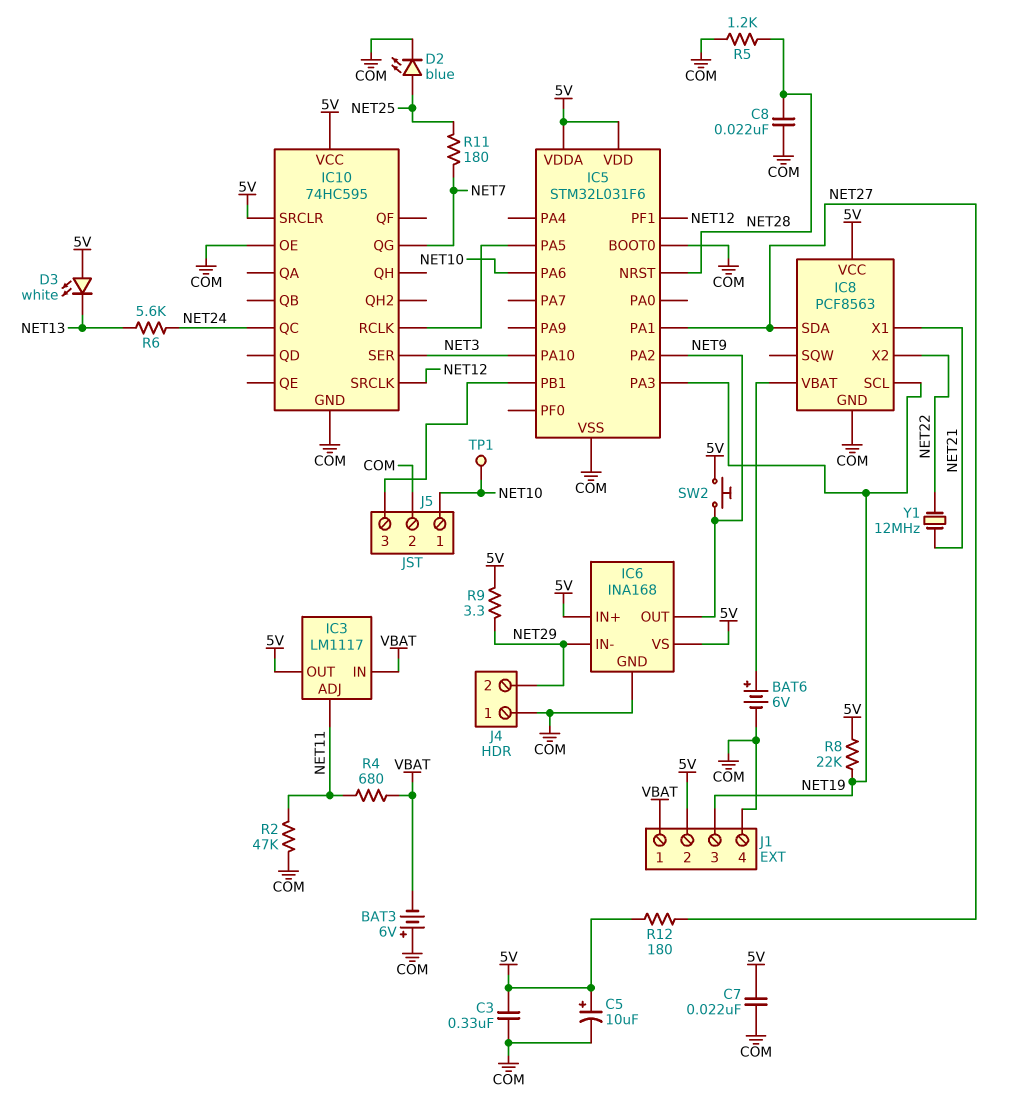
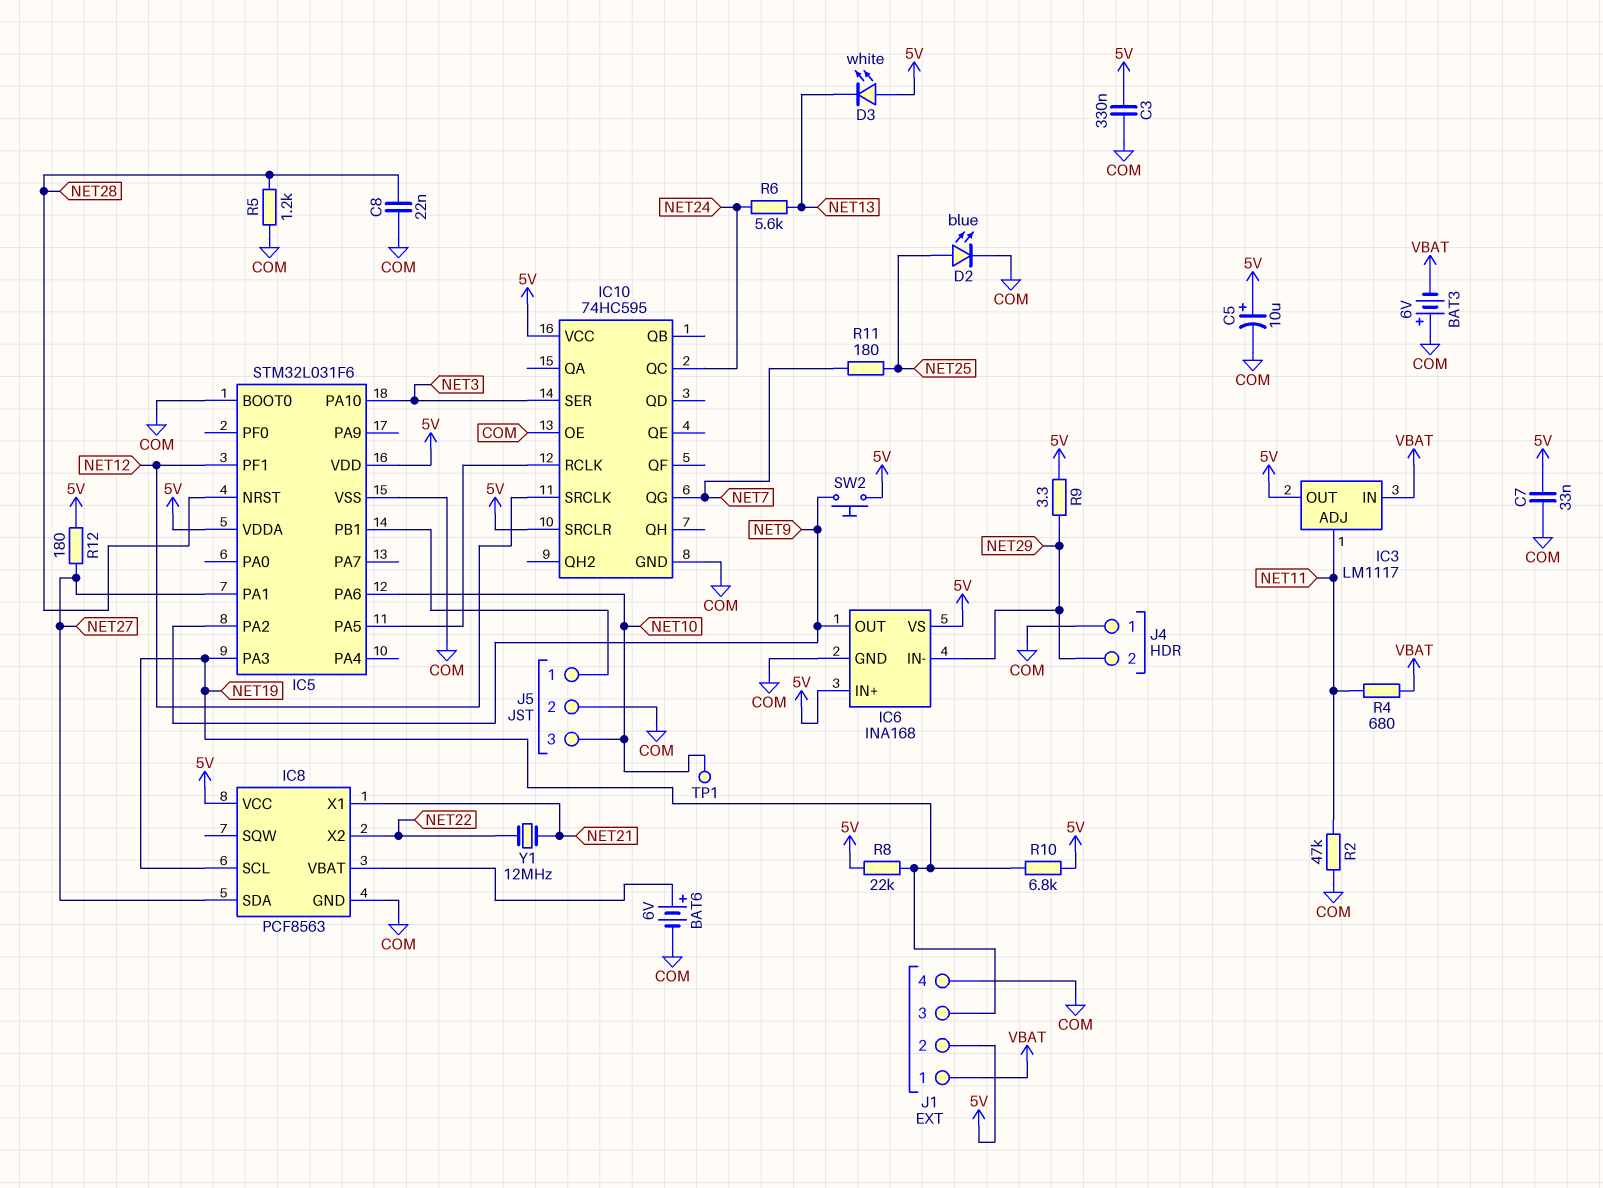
C7: 22nF (5V, COM) -> 33nF (5V, COM)
J5 pin 1: NET10 -> IC5/PB1
J5 pin 3: IC5/PB1 -> NET10
R10: none -> 6.8k (5V, NET19)

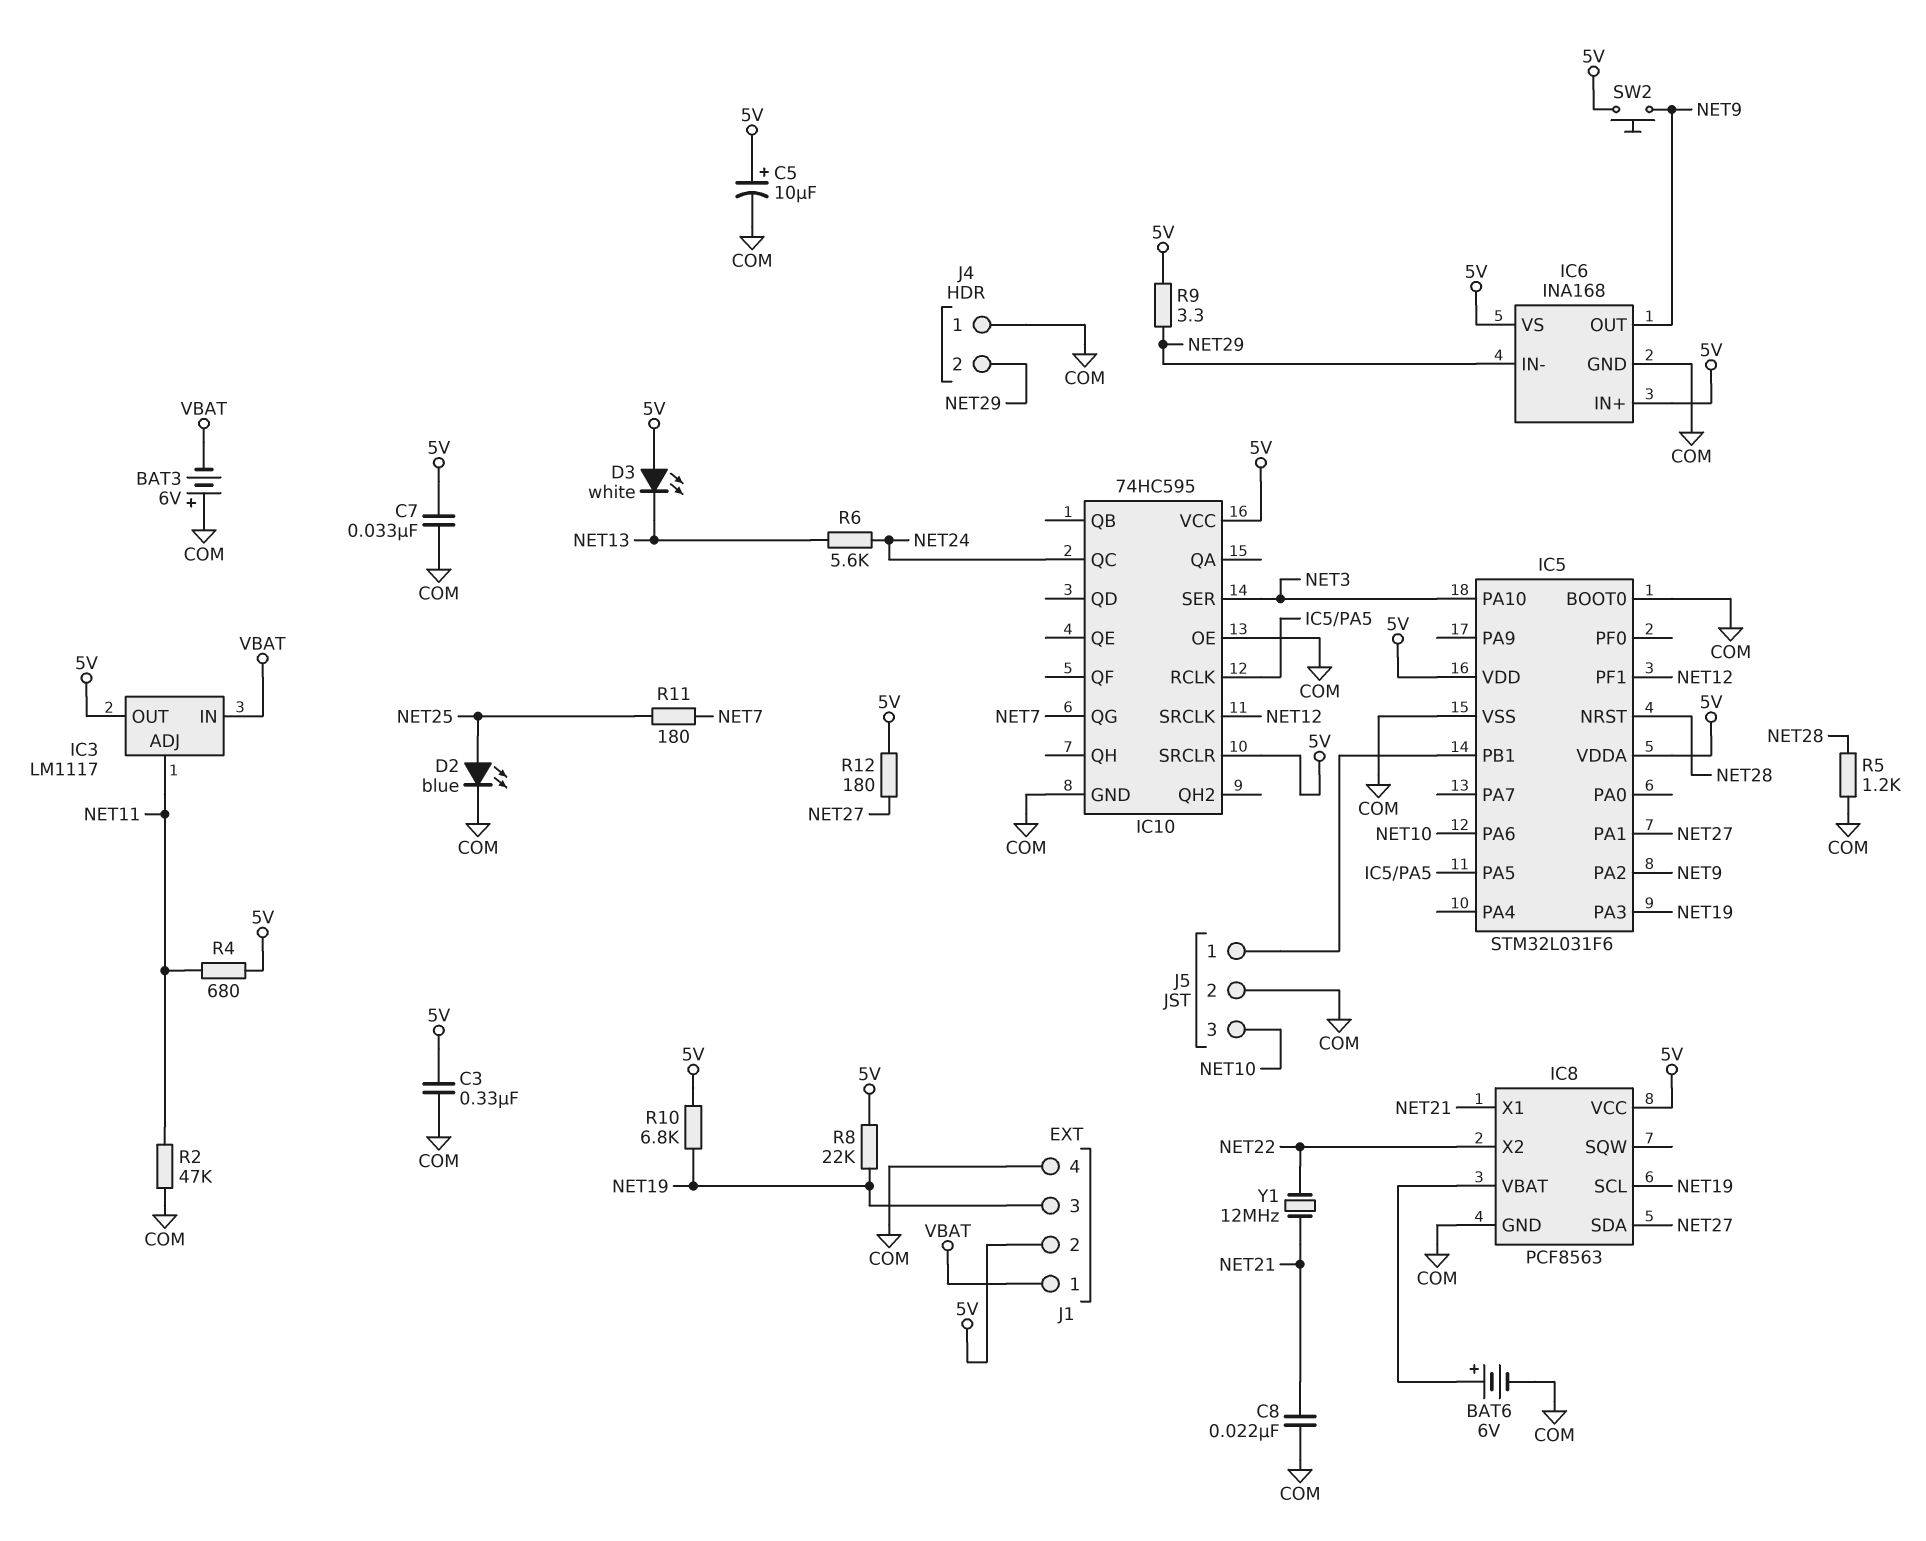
C8: 22nF (COM, NET28) -> 22nF (COM, NET21)
R4: 680 (NET11, VBAT) -> 680 (5V, NET11)
TP1: test point (NET10) -> none

